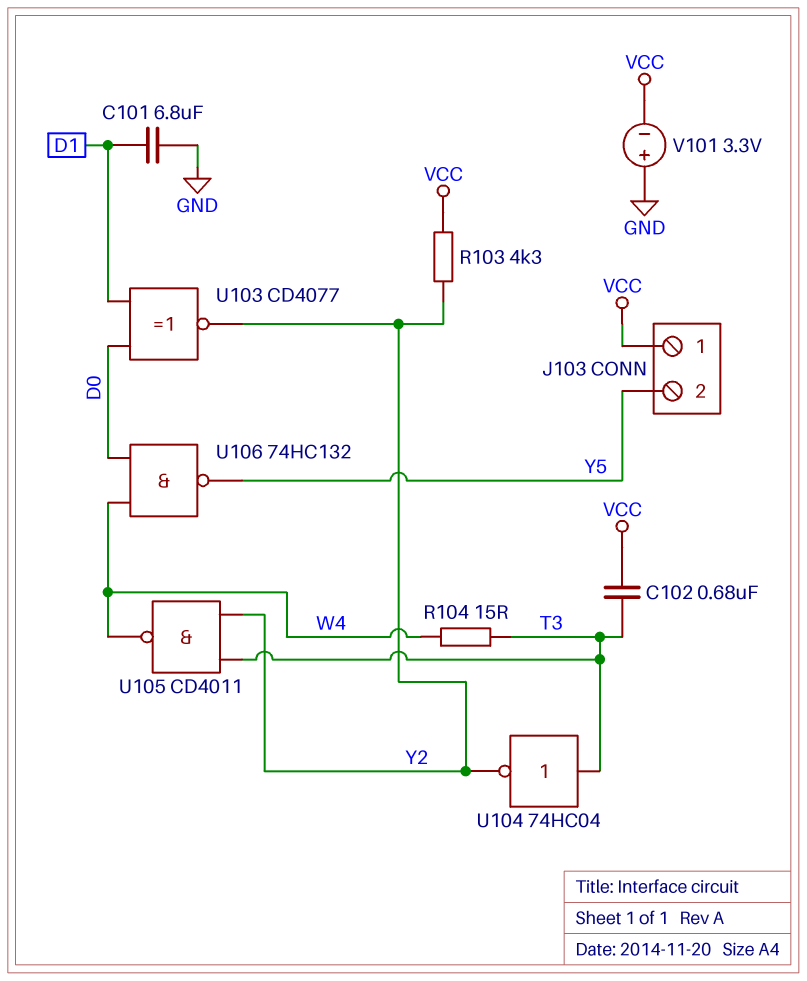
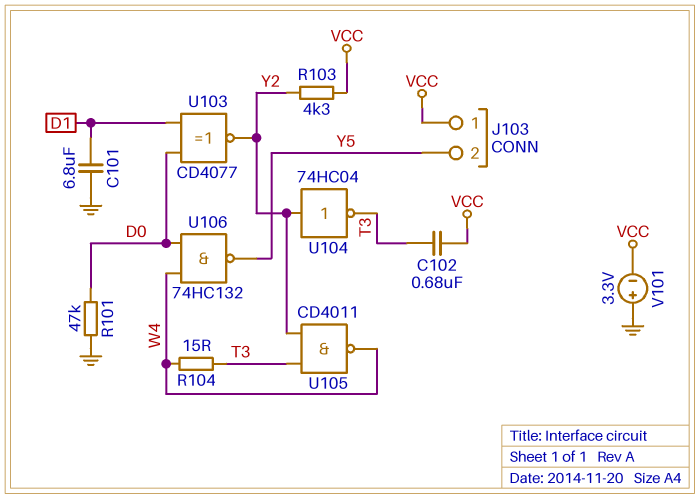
R101: none -> 47k (D0, GND)
U104: NOT 74HC04 (in T3, out Y2) -> NOT 74HC04 (in Y2, out T3)

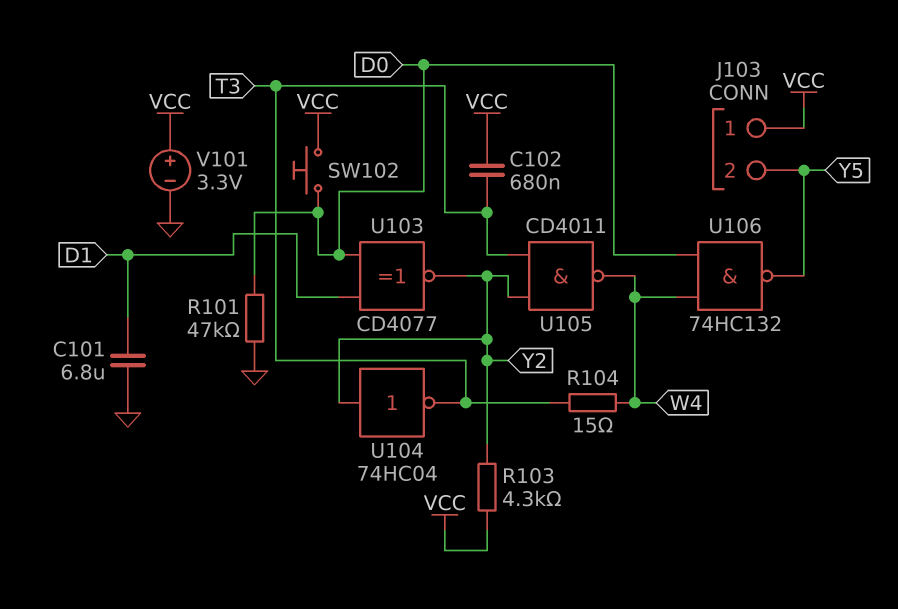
SW102: none -> button (D0, VCC)
V101: 3.3V (plus GND, minus VCC) -> 3.3V (plus VCC, minus GND)

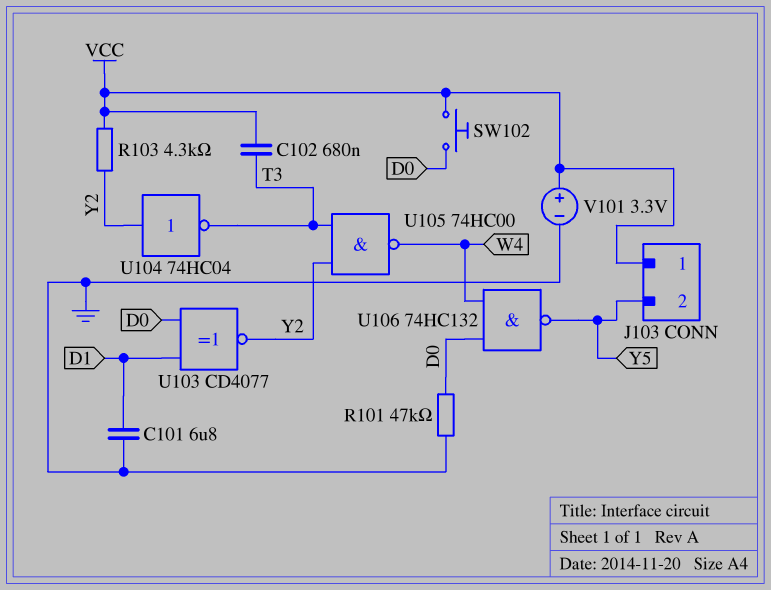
R104: 15 (T3, W4) -> none
U105: NAND CD4011 (in T3, in Y2, out W4) -> NAND 74HC00 (in T3, in Y2, out W4)

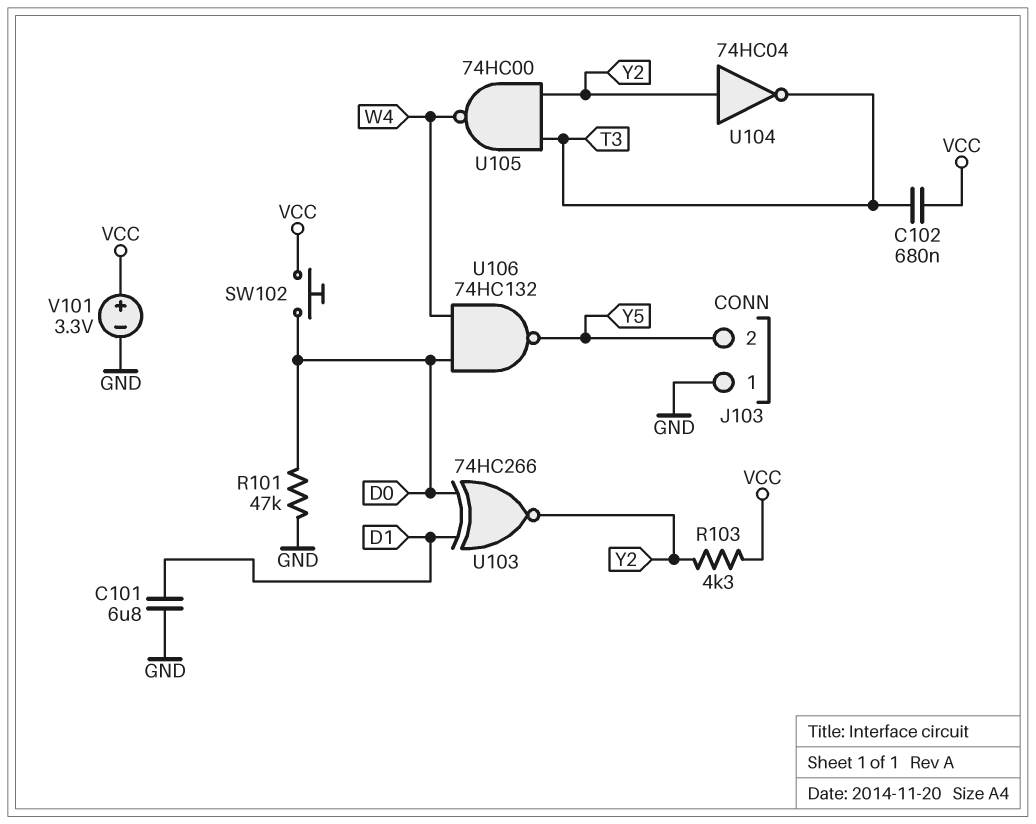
J103 pin 1: VCC -> GND
U103: XNOR CD4077 (in D0, in D1, out Y2) -> XNOR 74HC266 (in D0, in D1, out Y2)

